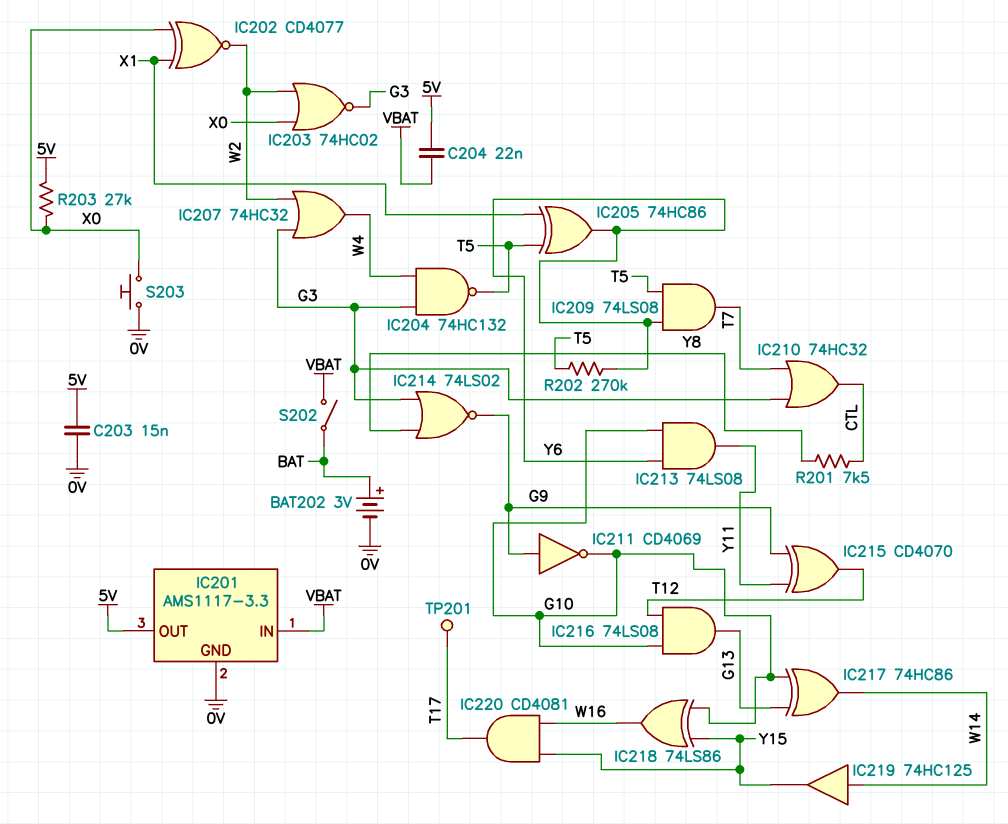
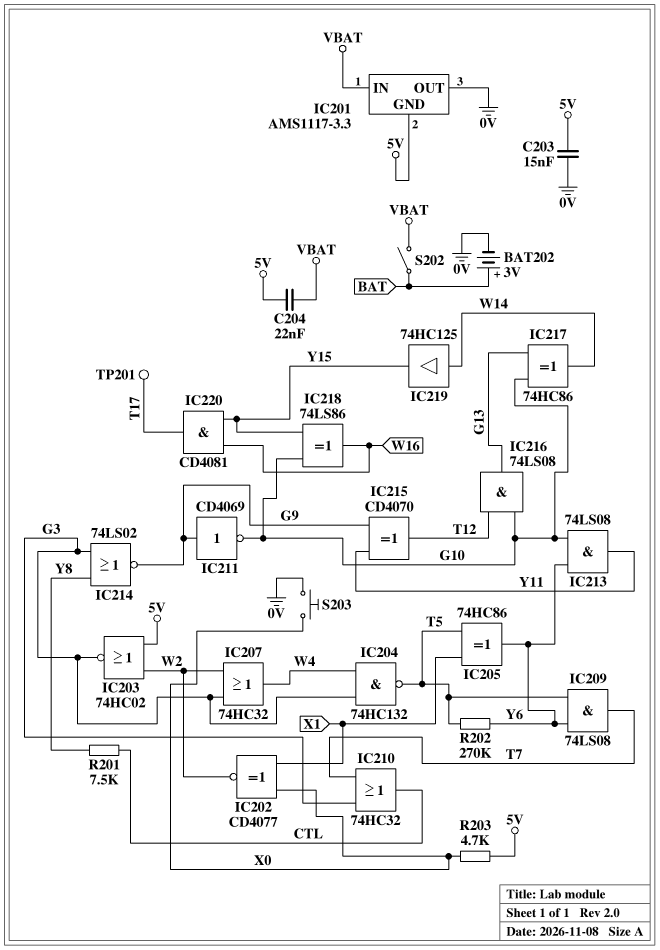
IC201 pin GND: 0V -> 5V
IC201 pin OUT: 5V -> 0V
IC203: NOR 74HC02 (in W2, in X0, out G3) -> NOR 74HC02 (in 5V, in W2, out G3)
R203: 27k (5V, X0) -> 4.7k (5V, X0)

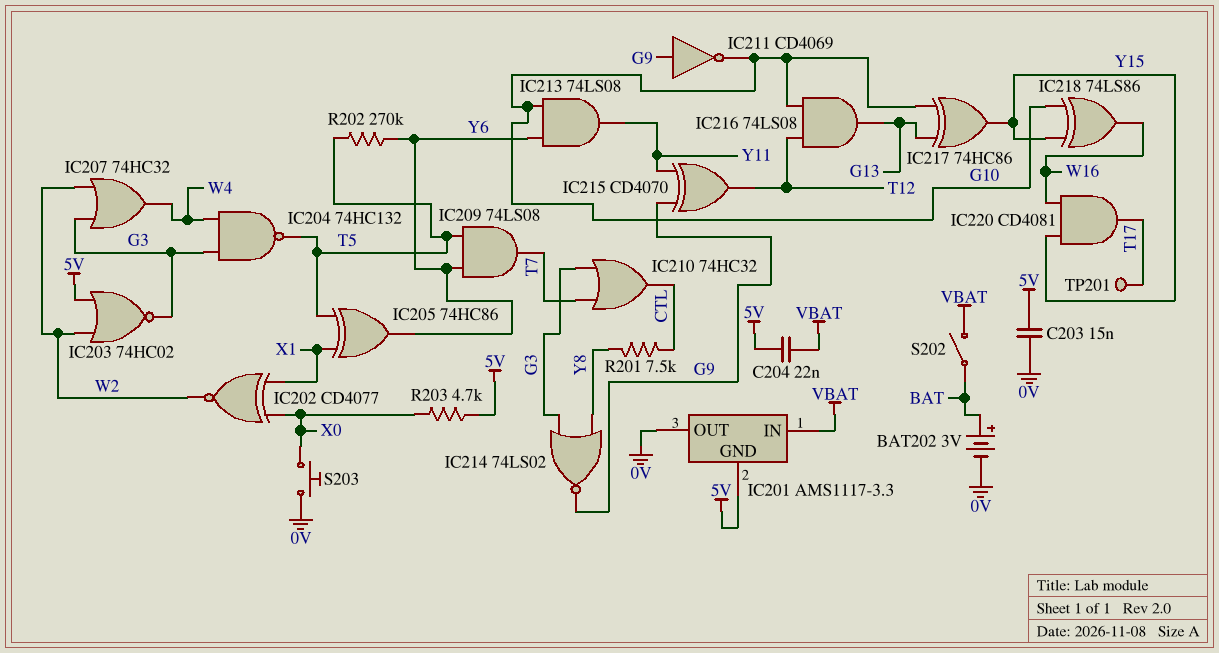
IC217: XOR 74HC86 (in G10, in G13, out W14) -> XOR 74HC86 (in G10, in G13, out Y15)
IC219: buffer 74HC125 (in W14, out Y15) -> none

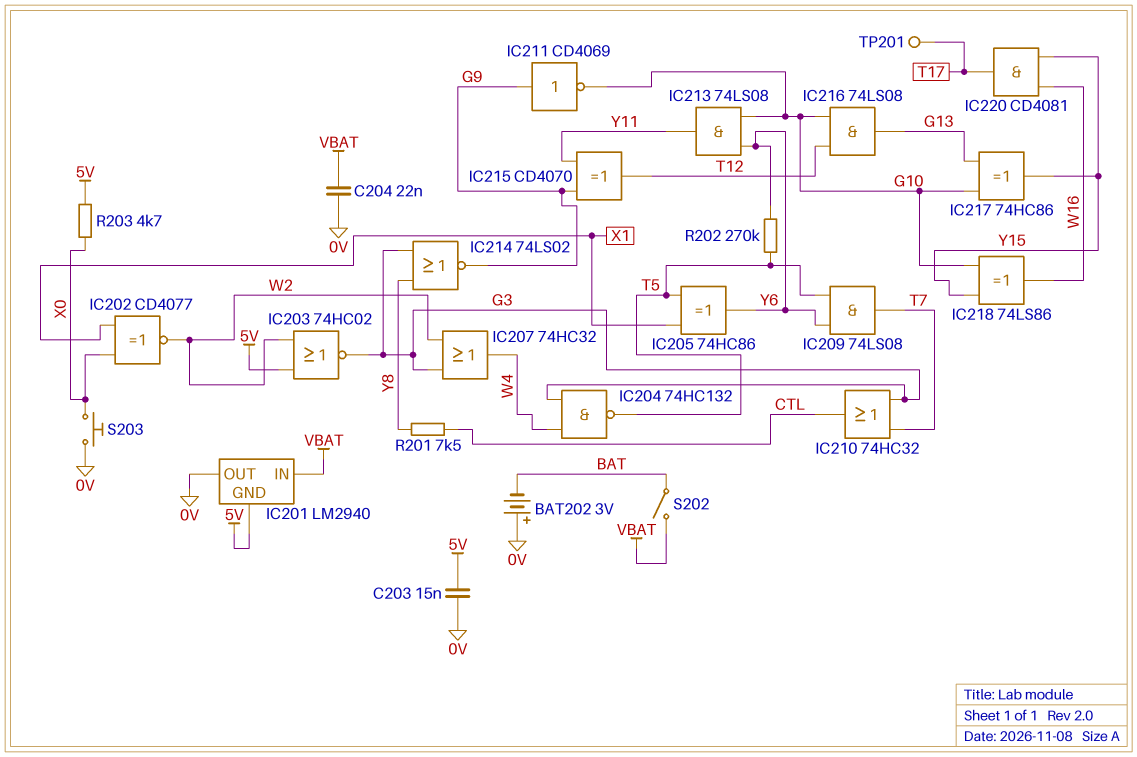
BAT202: 3V (plus BAT, minus 0V) -> 3V (plus 0V, minus BAT)
C204: 22nF (5V, VBAT) -> 22nF (0V, VBAT)
IC201: AMS1117-3.3 -> LM2940

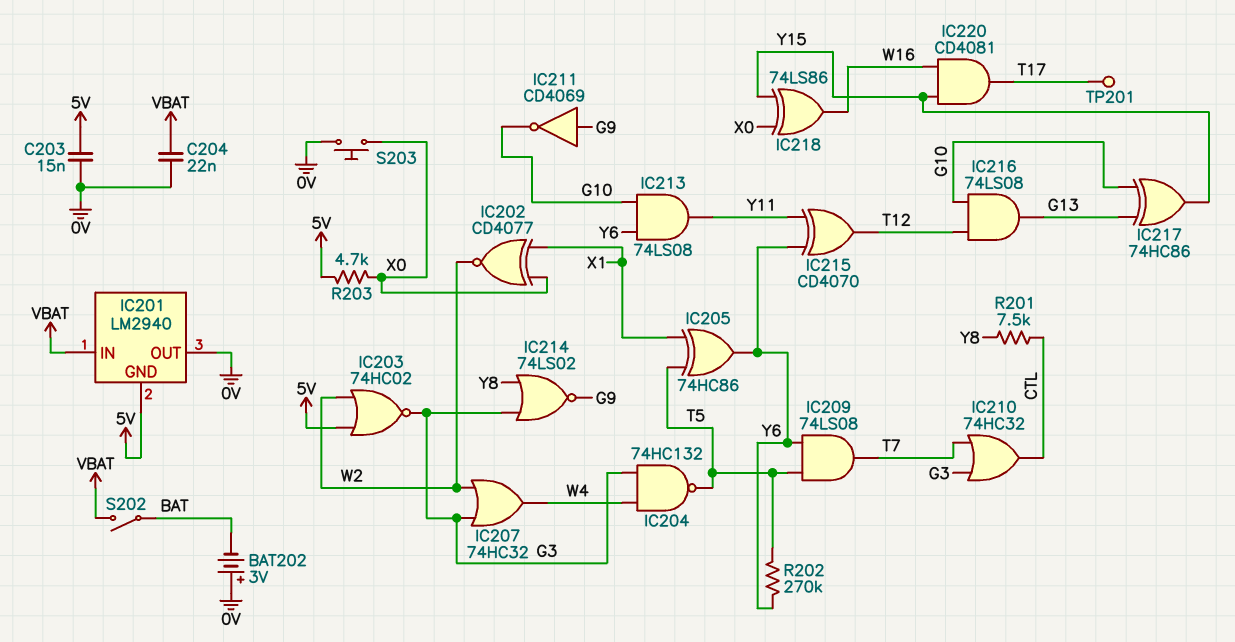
IC215: XOR CD4070 (in G9, in Y11, out T12) -> XOR CD4070 (in Y6, in Y11, out T12)
IC218: XOR 74LS86 (in G10, in Y15, out W16) -> XOR 74LS86 (in X0, in Y15, out W16)

